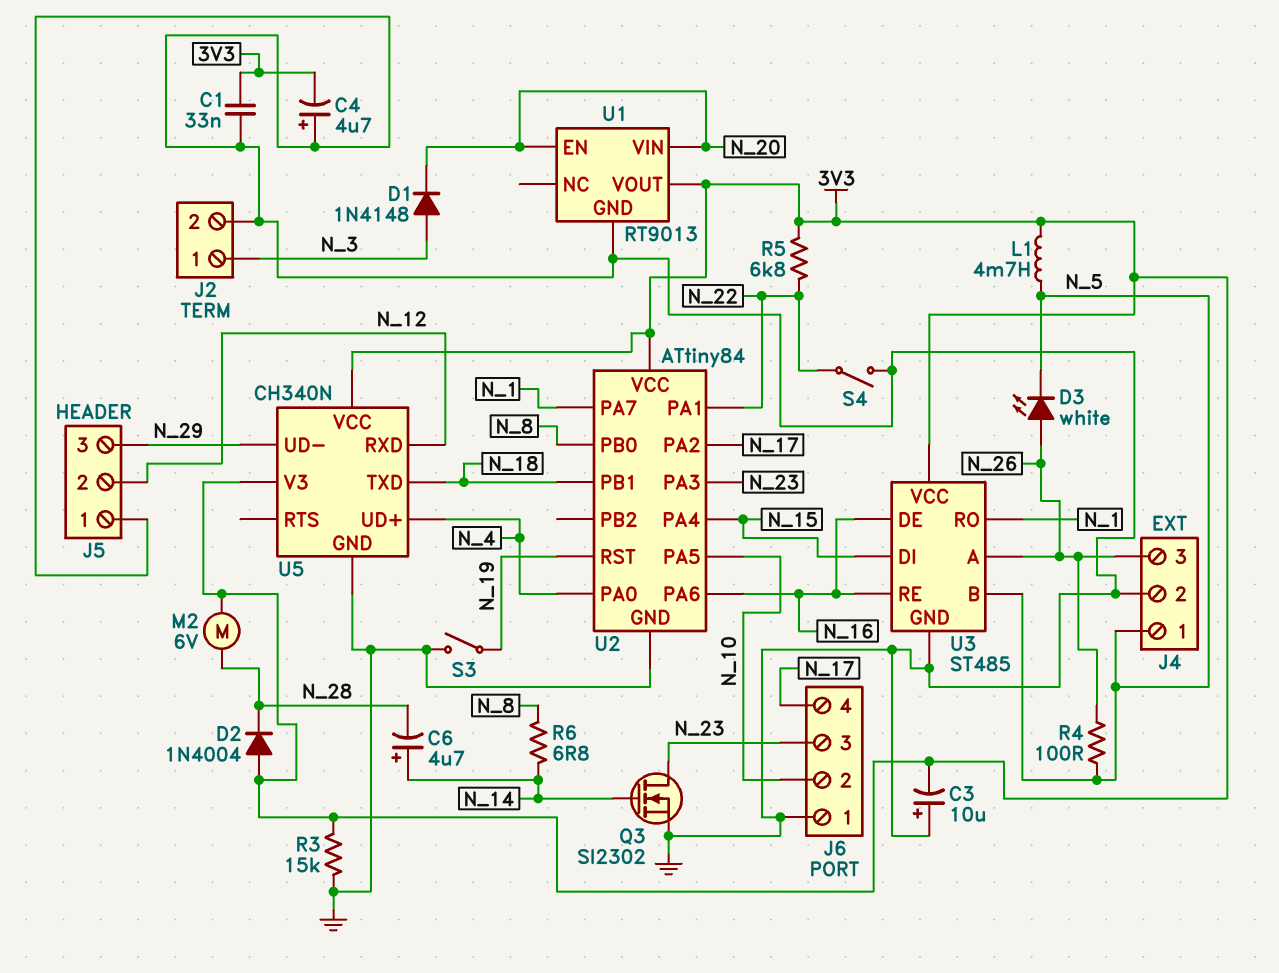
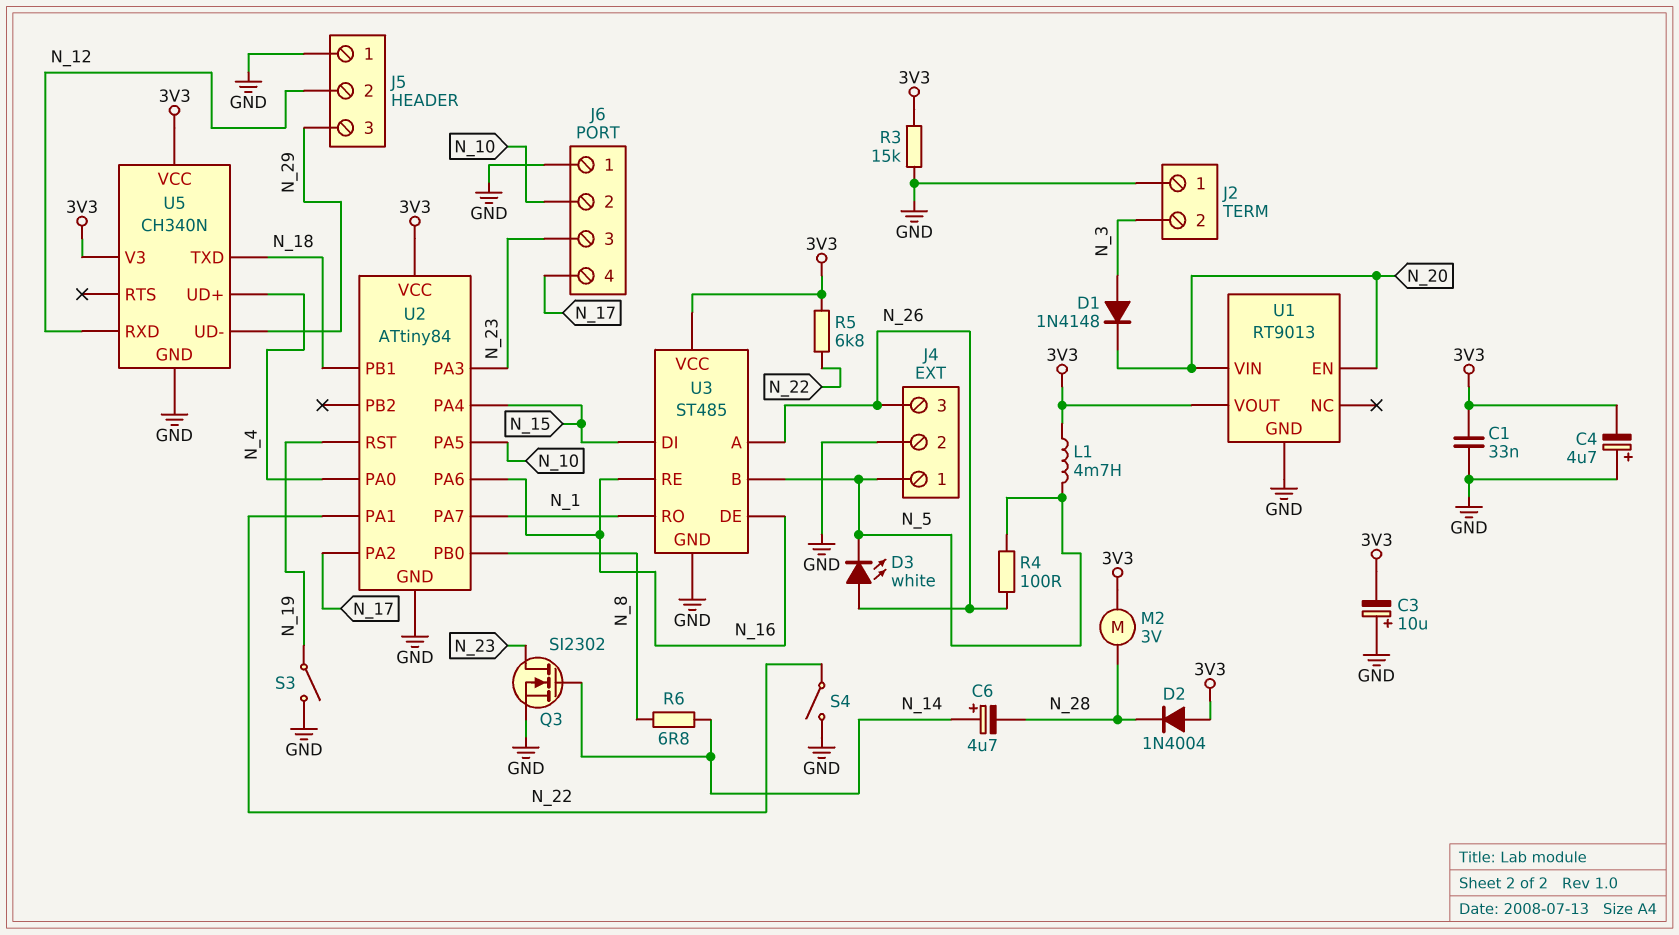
J2 pin 1: N_3 -> GND
J2 pin 2: GND -> N_3
M2: motor 6V (3V3, N_28) -> motor 3V (3V3, N_28)

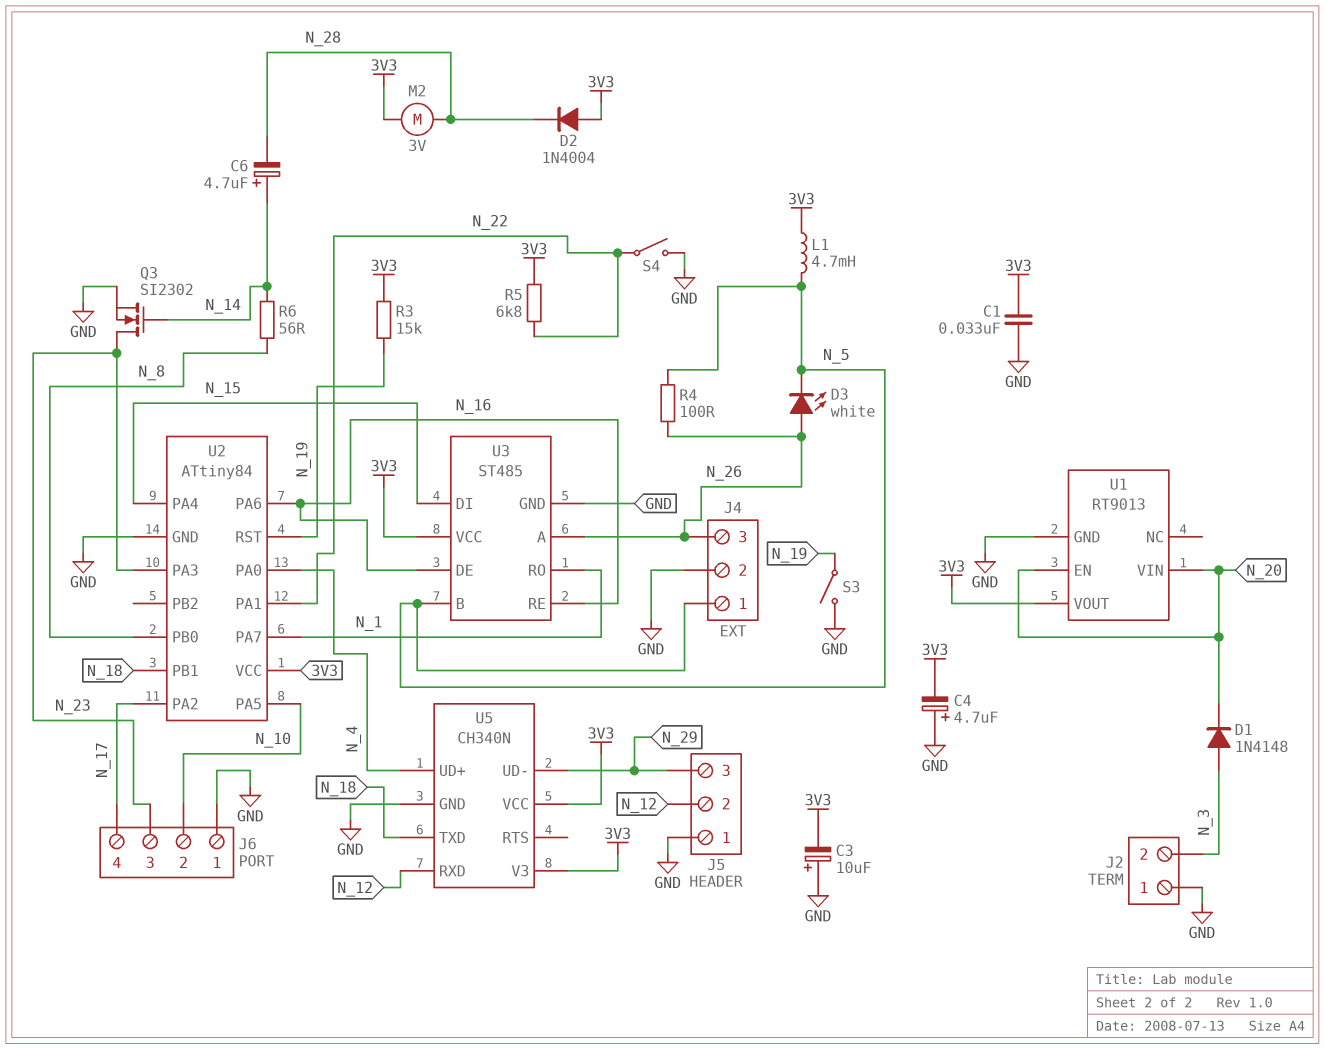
R3: 15k (3V3, GND) -> 15k (3V3, N_19)
R6: 6.8 (N_8, N_14) -> 56 (N_8, N_14)

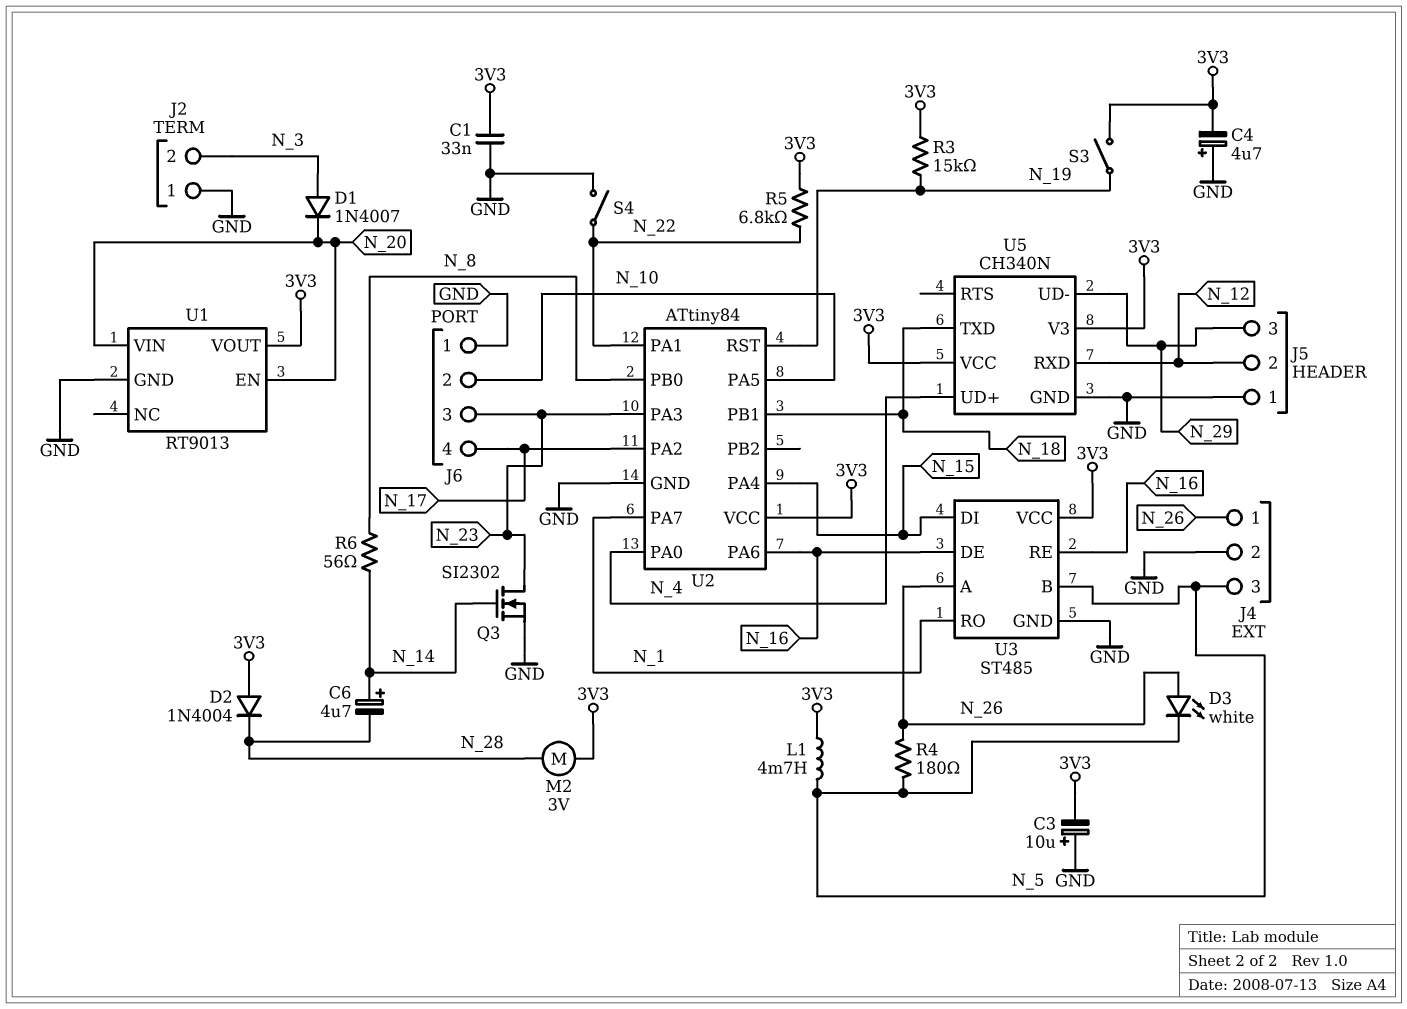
D1: diode 1N4148 (A N_3, K N_20) -> diode 1N4007 (A N_3, K N_20)
J4 pin 1: N_5 -> N_26
J4 pin 3: N_26 -> N_5
R4: 100 (N_5, N_26) -> 180 (N_5, N_26)
S3: switch (GND, N_19) -> switch (3V3, N_19)

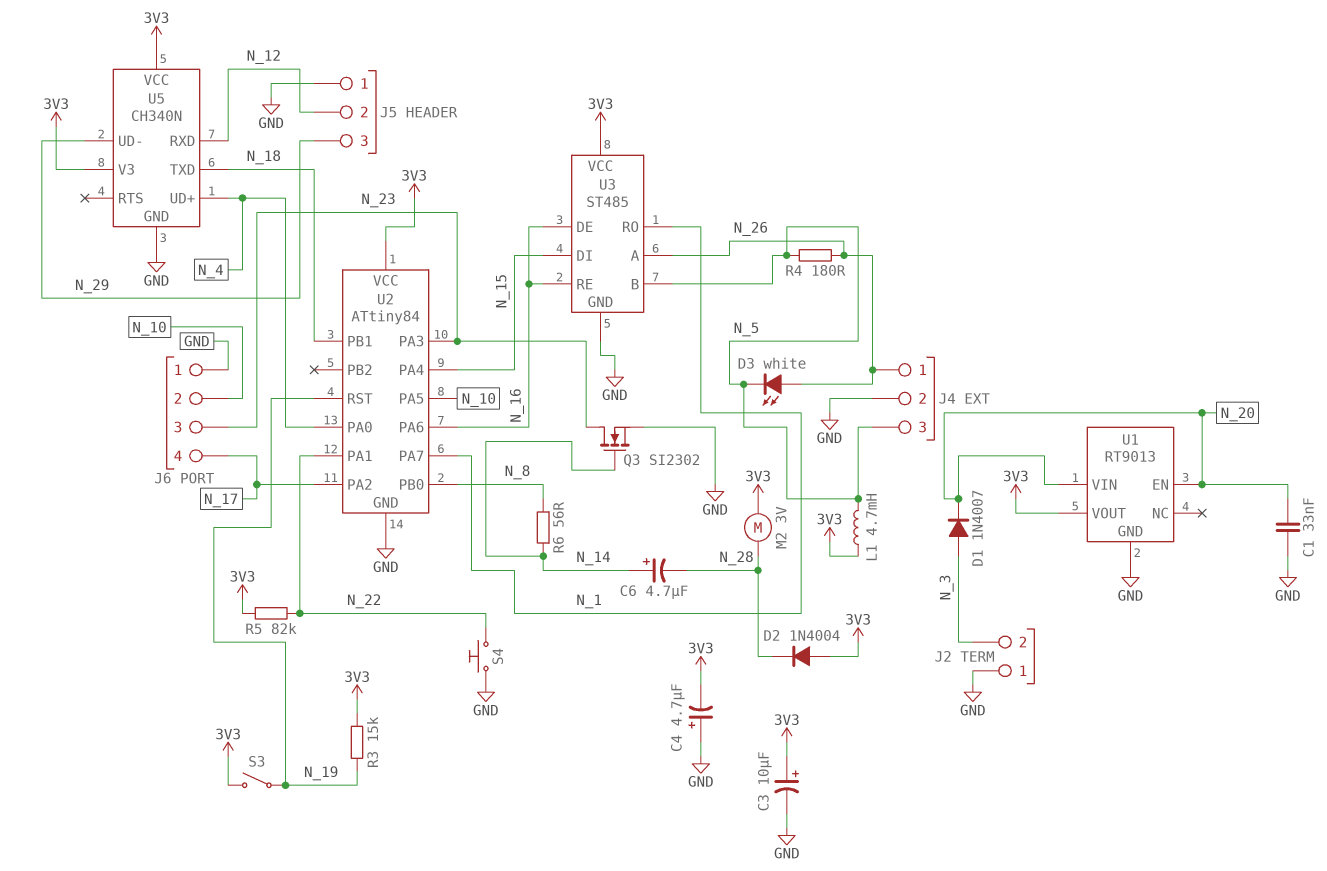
C1: 33nF (3V3, GND) -> 33nF (GND, N_20)
C3: 10uF (plus GND, minus 3V3) -> 10uF (plus 3V3, minus GND)
R5: 6.8k (3V3, N_22) -> 82k (3V3, N_22)
S4: switch (GND, N_22) -> button (GND, N_22)

